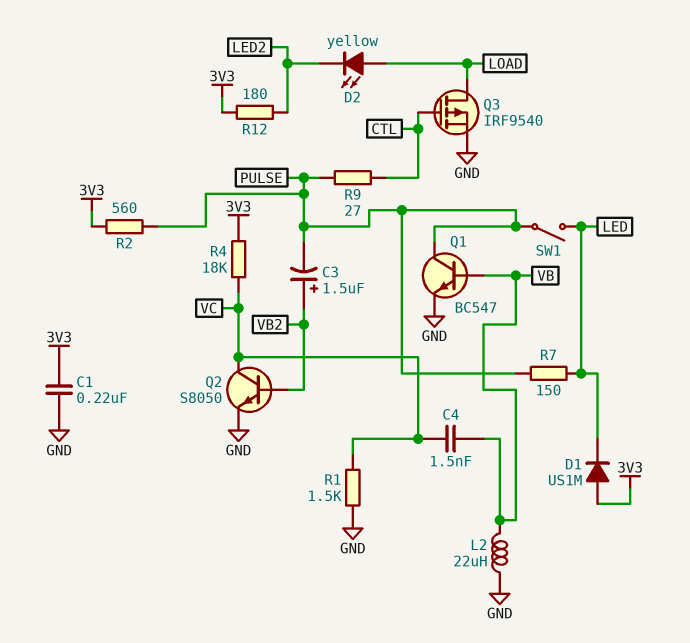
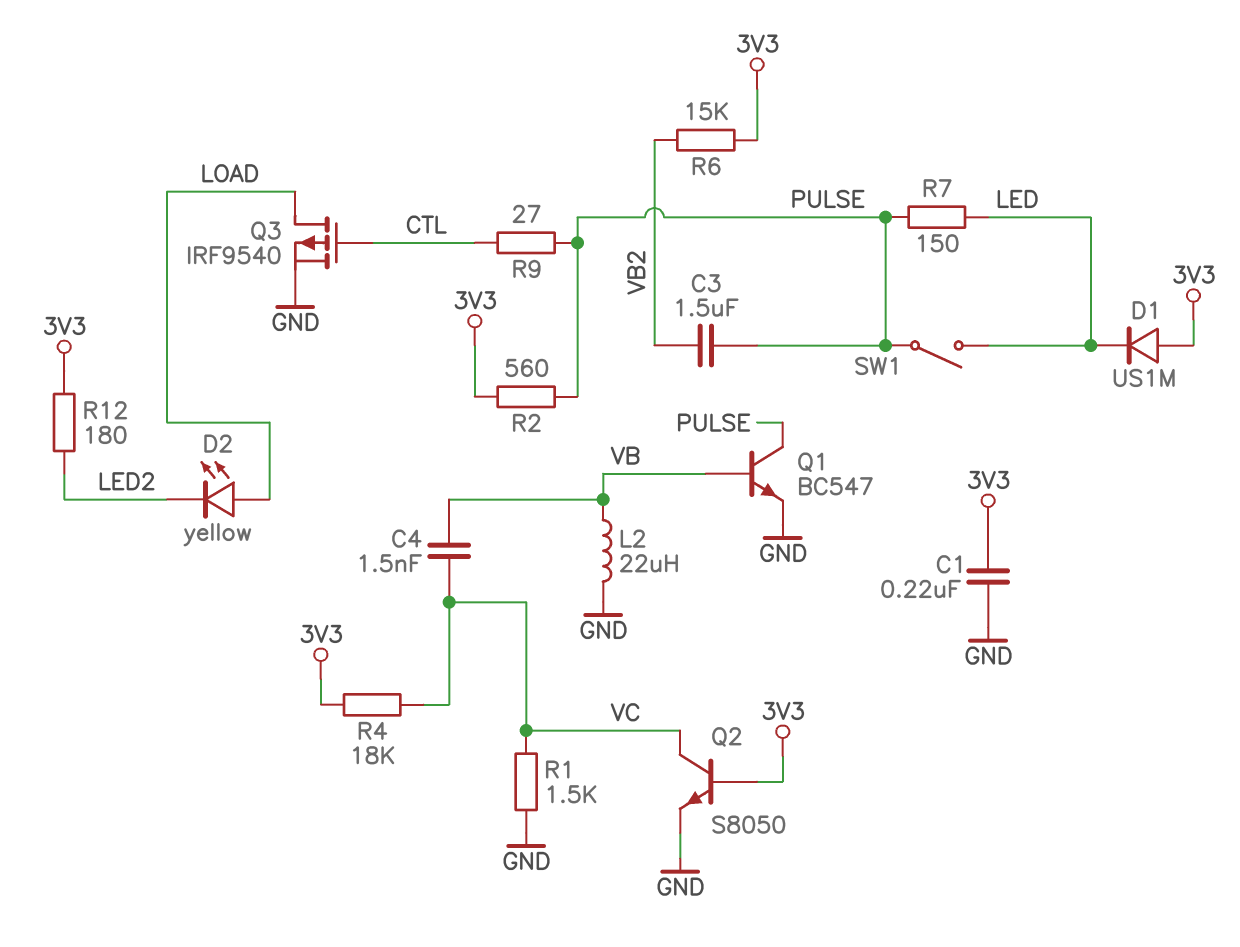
C3: 1.5uF (plus VB2, minus PULSE) -> 1.5uF (PULSE, VB2)
Q2: NPN S8050 (B VB2, C VC, E GND) -> NPN S8050 (B 3V3, C VC, E GND)
R6: none -> 15k (3V3, VB2)

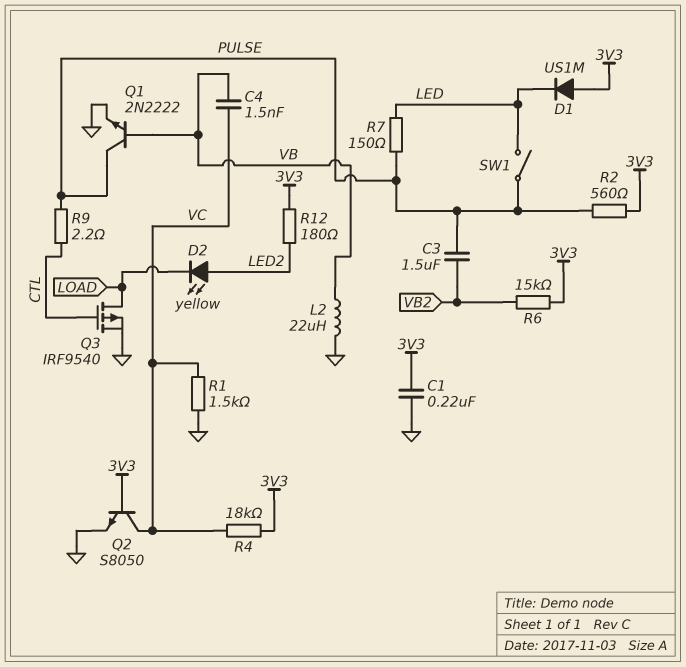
D2: LED yellow (A LOAD, K LED2) -> LED yellow (A LED2, K LOAD)
Q1: NPN BC547 (B VB, C PULSE, E GND) -> NPN 2N2222 (B VB, C PULSE, E GND)
R9: 27 (CTL, PULSE) -> 2.2 (CTL, PULSE)

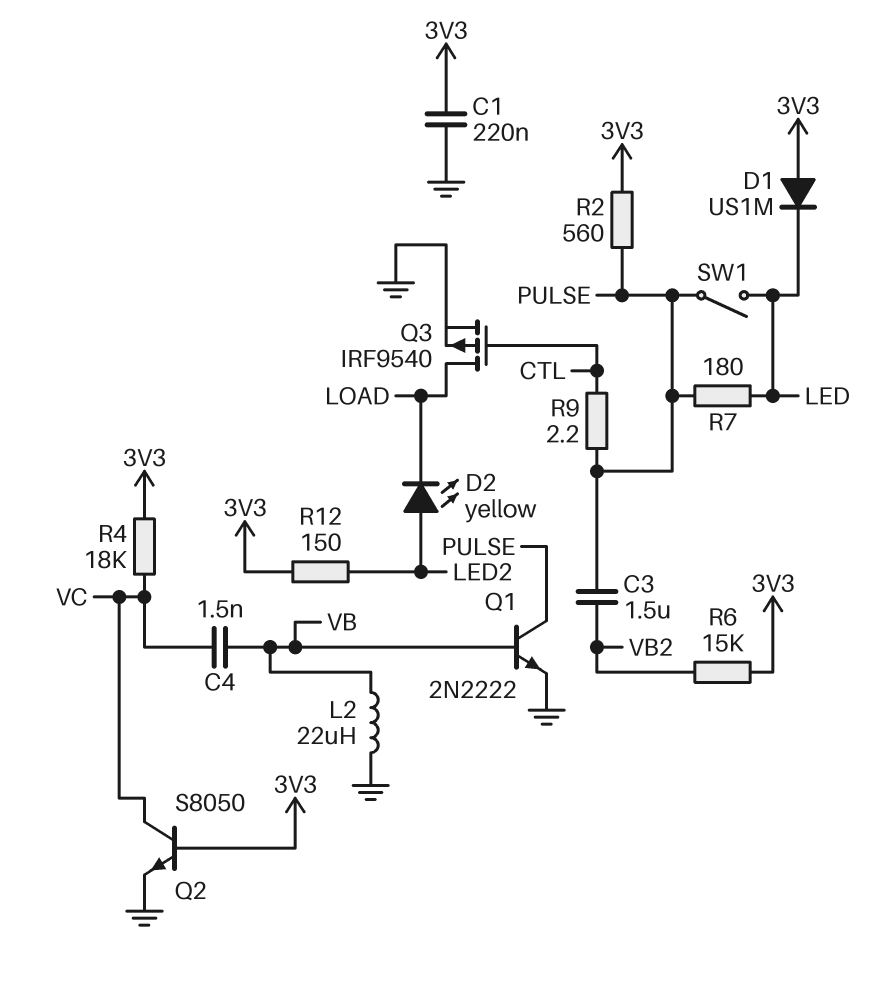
R1: 1.5k (GND, VC) -> none
R7: 150 (LED, PULSE) -> 180 (LED, PULSE)
R12: 180 (3V3, LED2) -> 150 (3V3, LED2)

